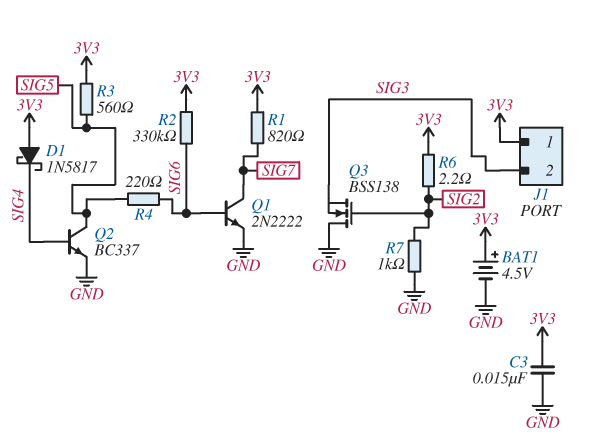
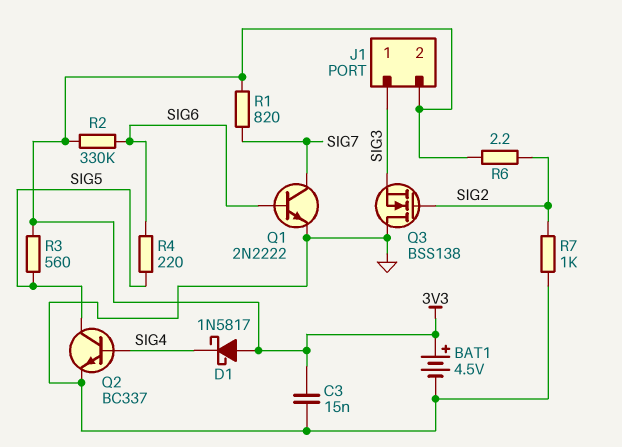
J1 pin 1: 3V3 -> SIG3
J1 pin 2: SIG3 -> 3V3

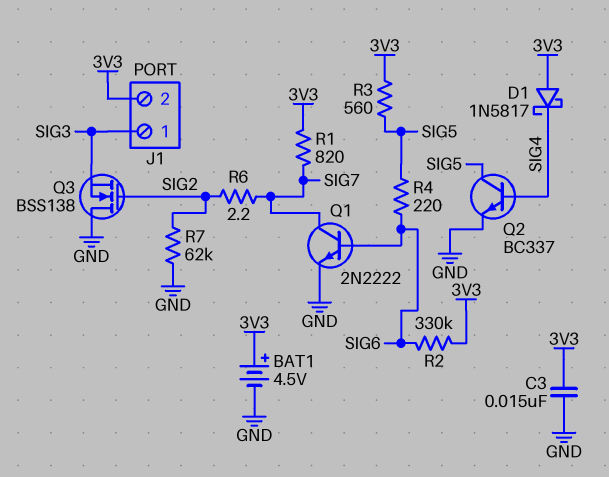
R6: 2.2 (3V3, SIG2) -> 2.2 (SIG2, SIG7)
R7: 1k (GND, SIG2) -> 62k (GND, SIG2)

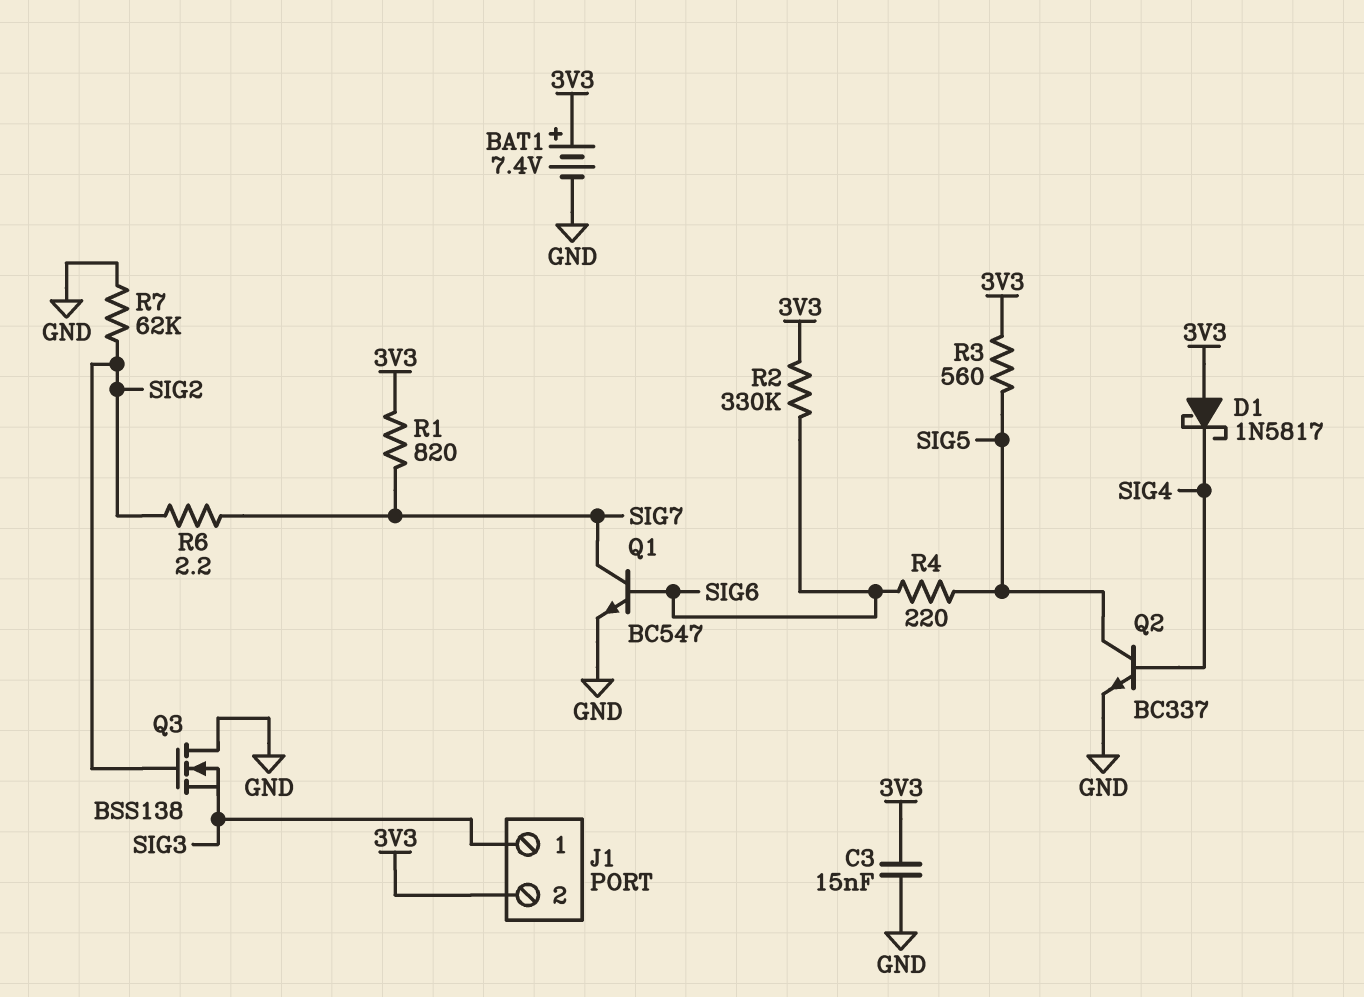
BAT1: 4.5V (plus 3V3, minus GND) -> 7.4V (plus 3V3, minus GND)
Q1: NPN 2N2222 (B SIG6, C SIG7, E GND) -> NPN BC547 (B SIG6, C SIG7, E GND)

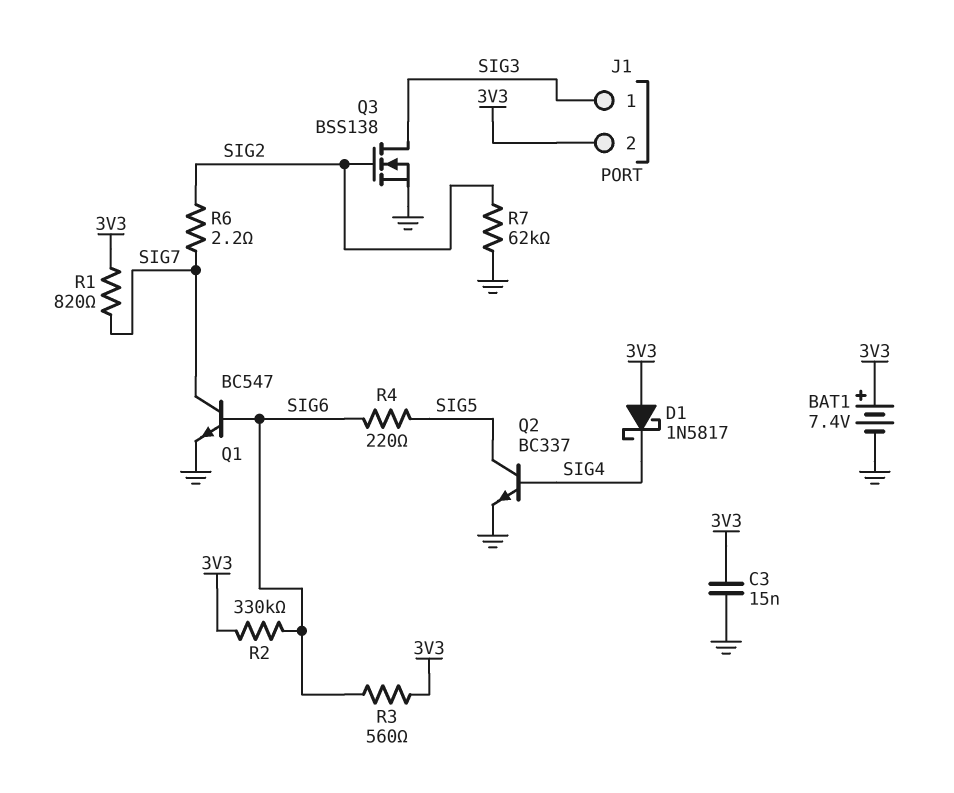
Q3: NMOS BSS138 (G SIG2, D GND, S SIG3) -> NMOS BSS138 (G SIG2, D SIG3, S GND)
R3: 560 (3V3, SIG5) -> 560 (3V3, SIG6)

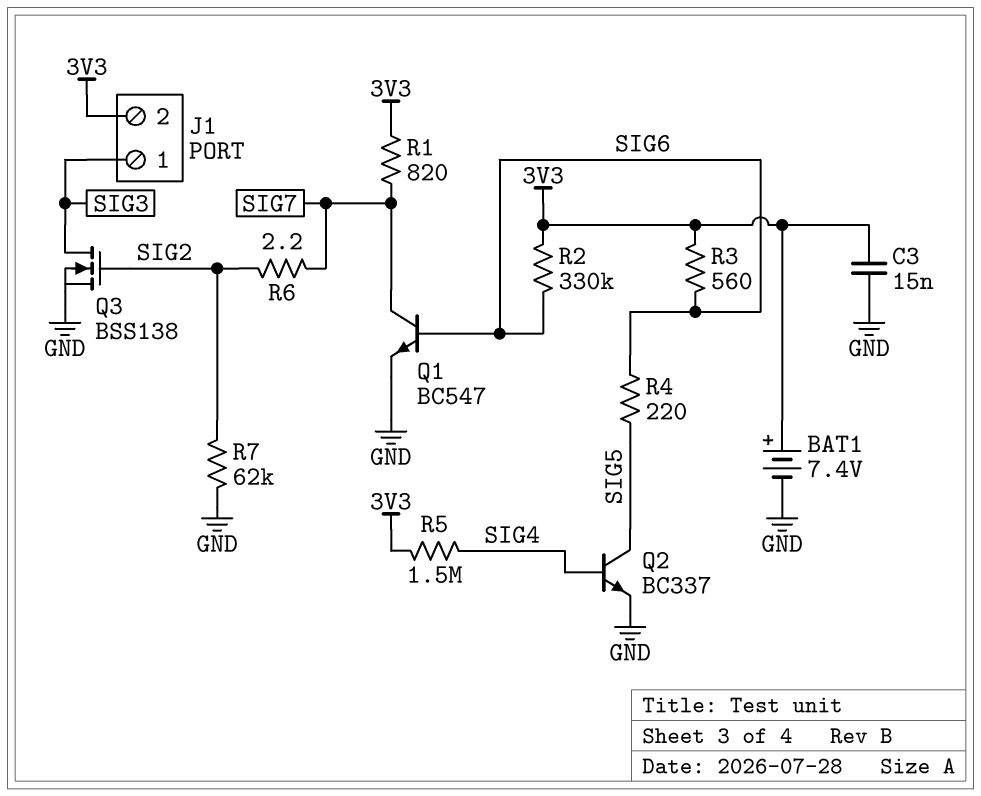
D1: schottky 1N5817 (A 3V3, K SIG4) -> none
R5: none -> 1.5M (3V3, SIG4)

